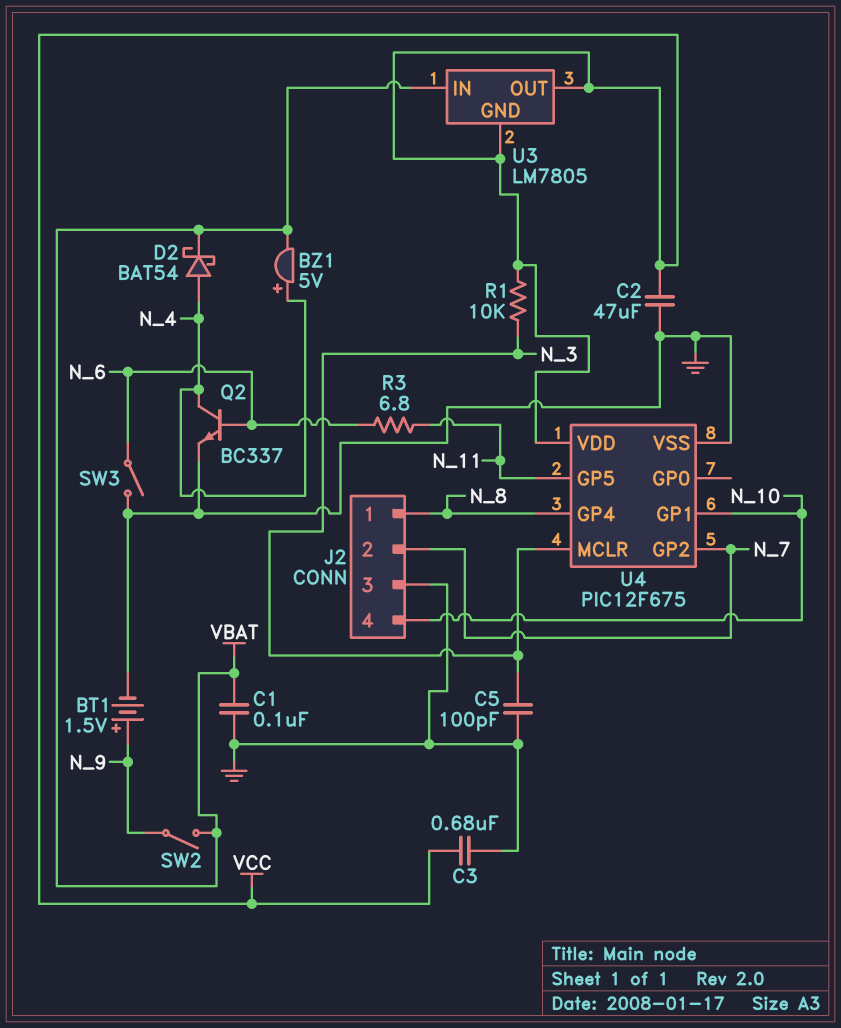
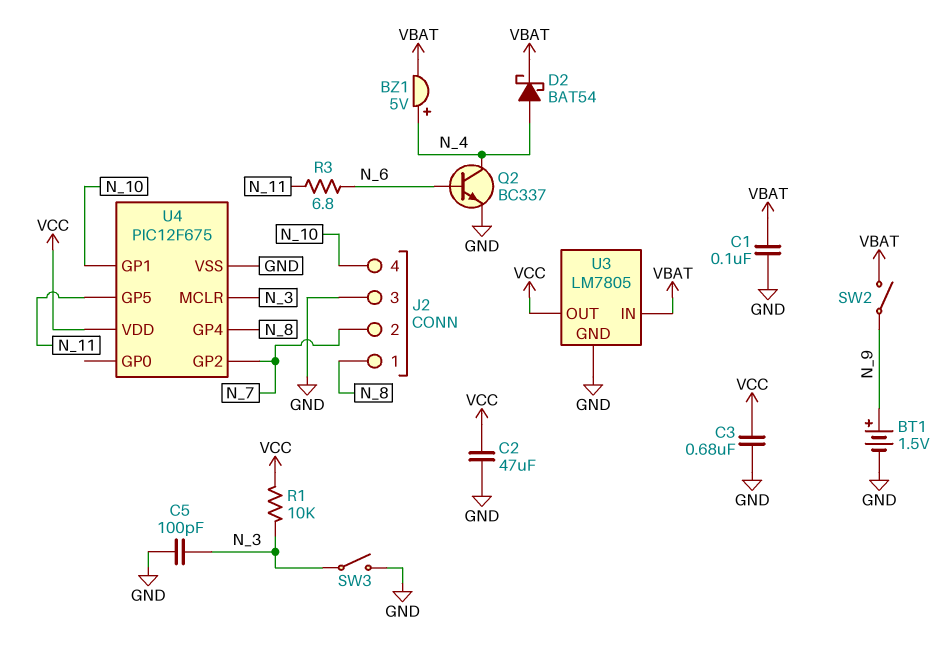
SW3: switch (GND, N_6) -> switch (GND, N_3)
U3 pin GND: VCC -> GND

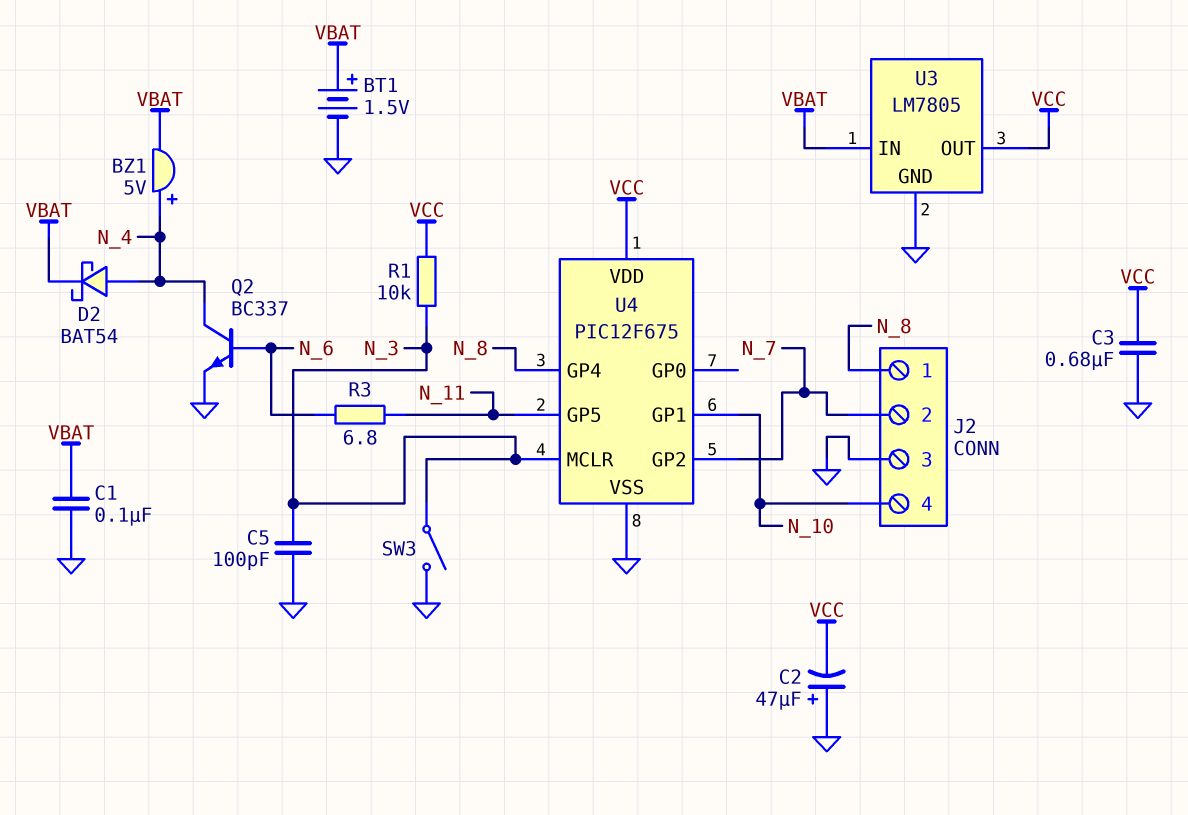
BT1: 1.5V (plus N_9, minus GND) -> 1.5V (plus VBAT, minus GND)
C2: 47uF (GND, VCC) -> 47uF (plus GND, minus VCC)
SW2: switch (N_9, VBAT) -> none

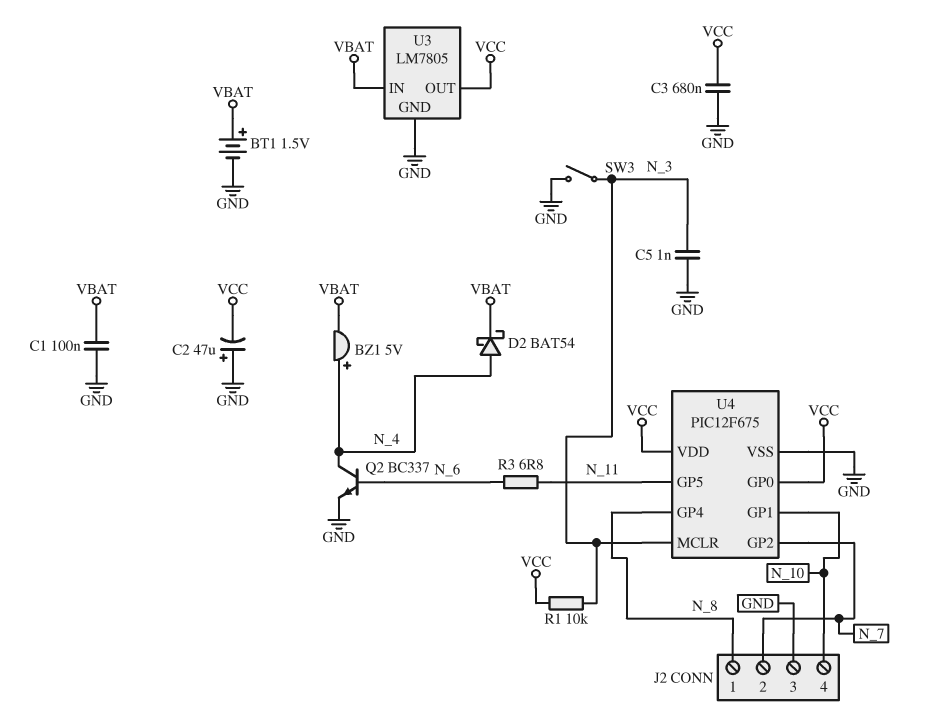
C5: 100pF (GND, N_3) -> 1nF (GND, N_3)
U4 pin GP0: none -> VCC

